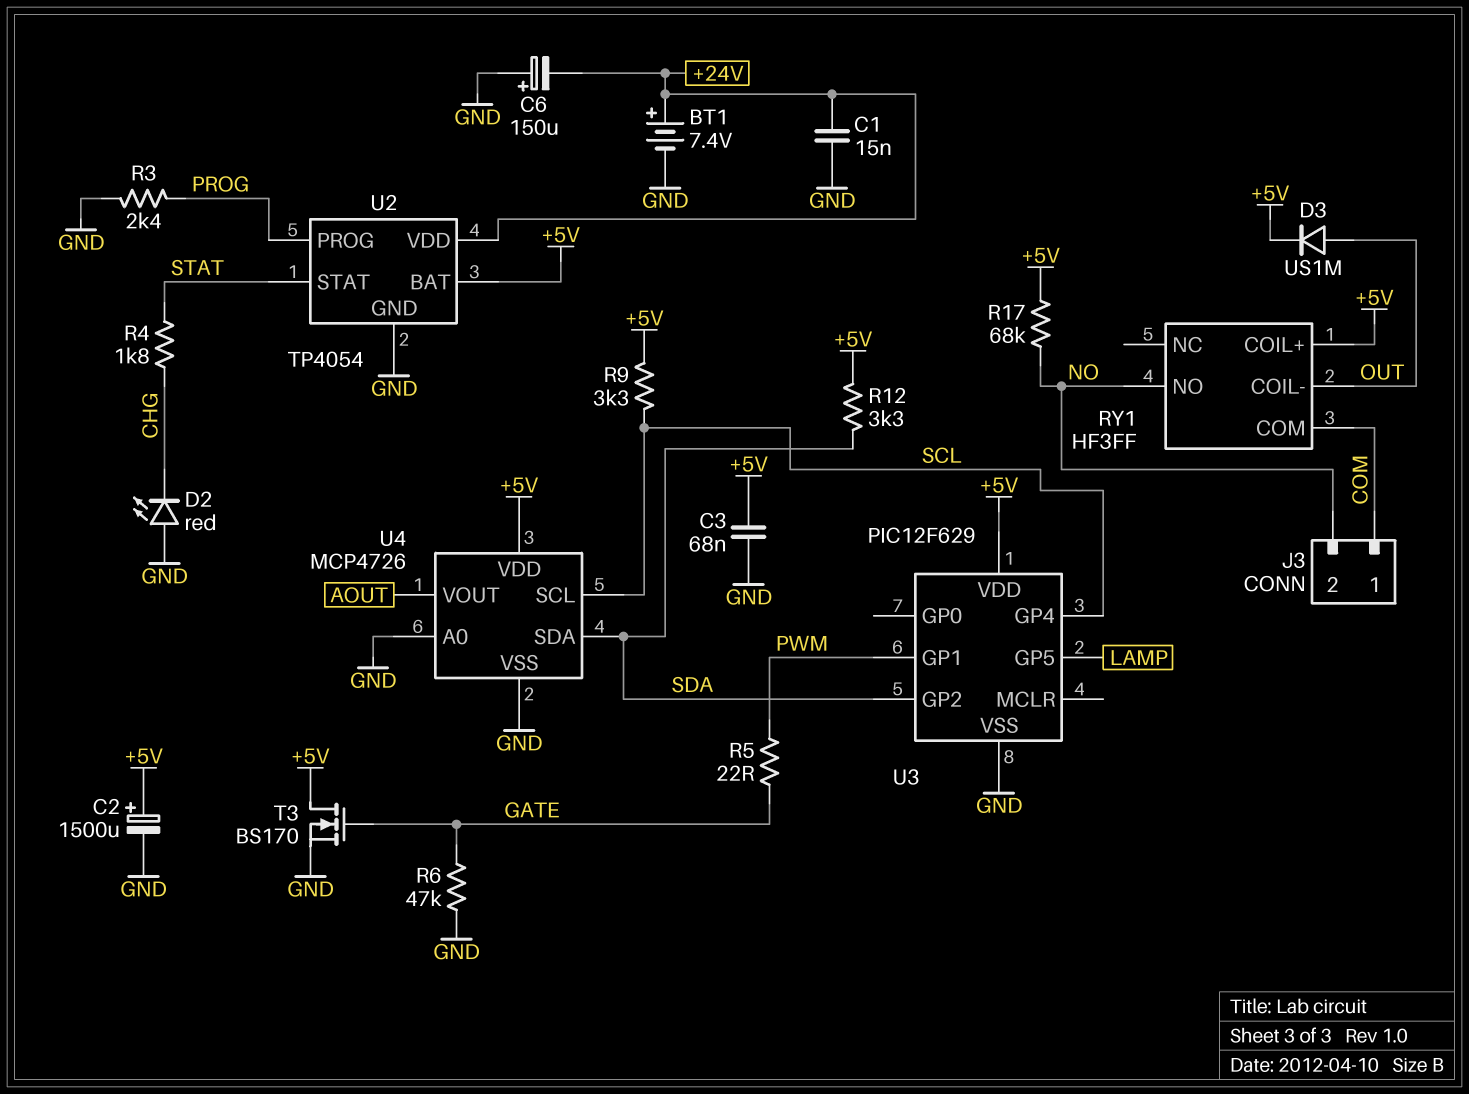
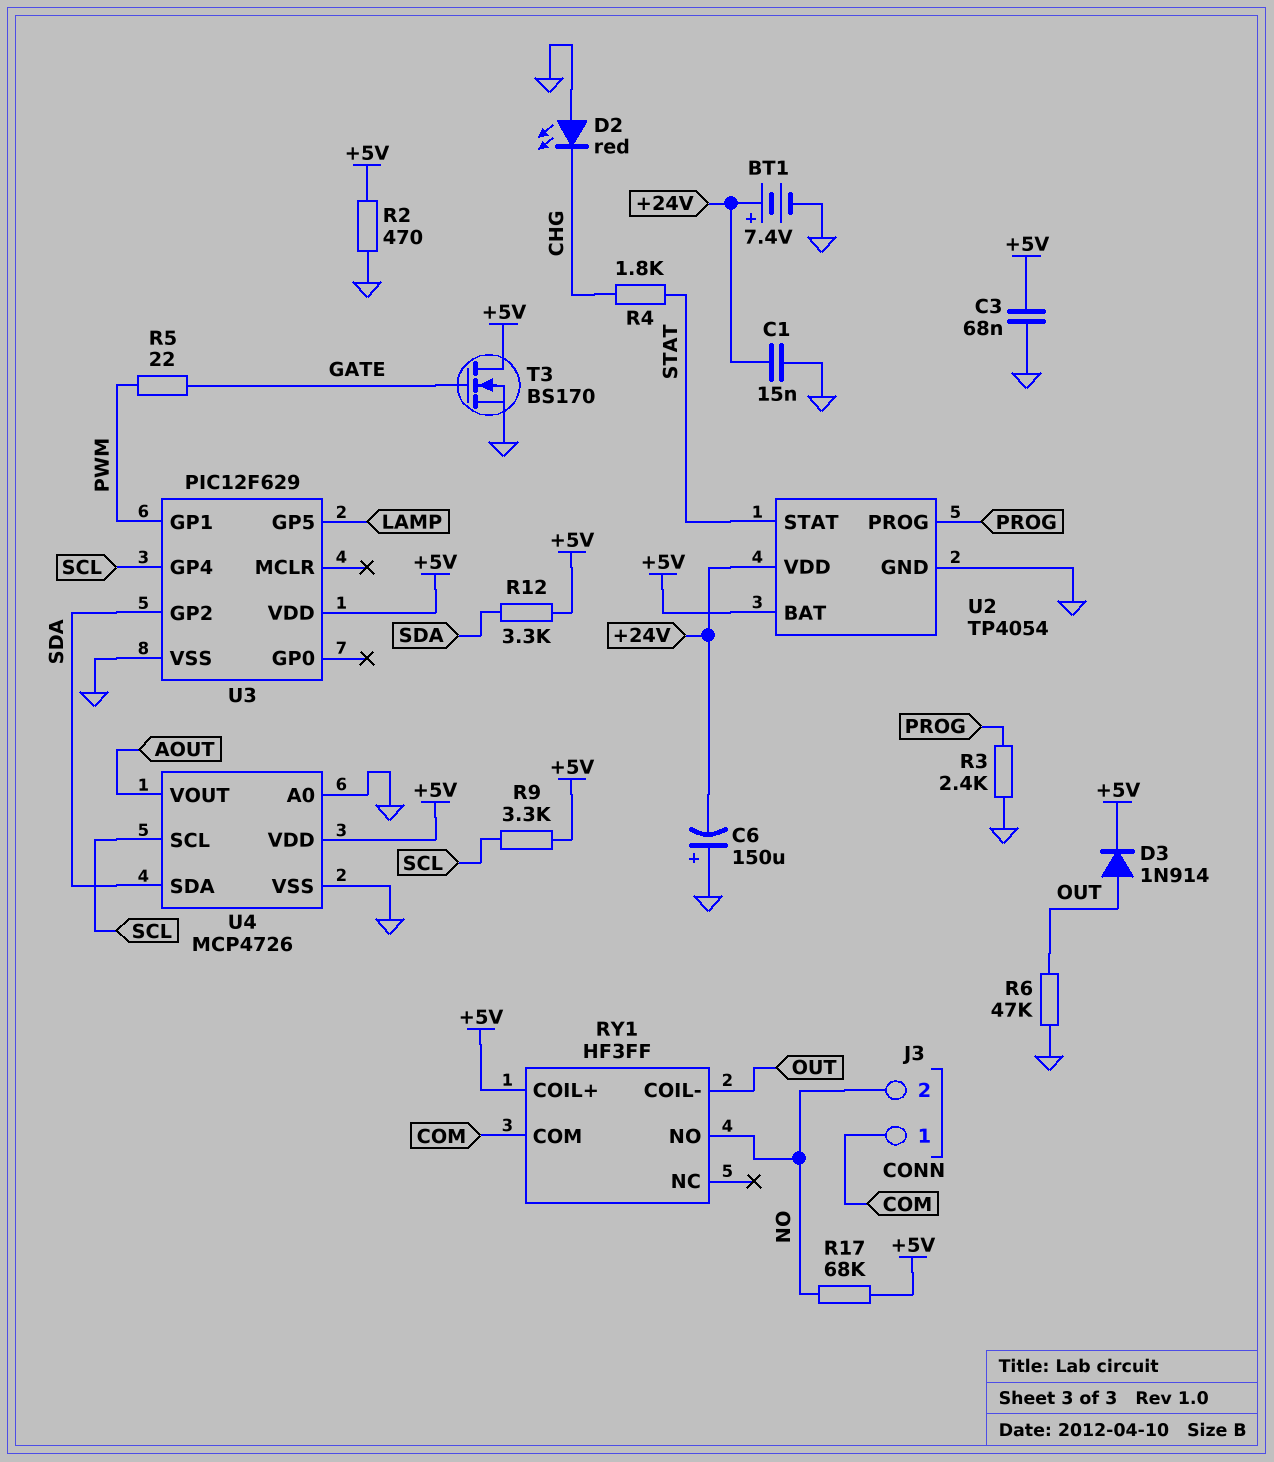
C2: 1500uF (plus +5V, minus GND) -> none
D3: diode US1M (A OUT, K +5V) -> diode 1N914 (A OUT, K +5V)
R2: none -> 470 (+5V, GND)
R6: 47k (GATE, GND) -> 47k (GND, OUT)

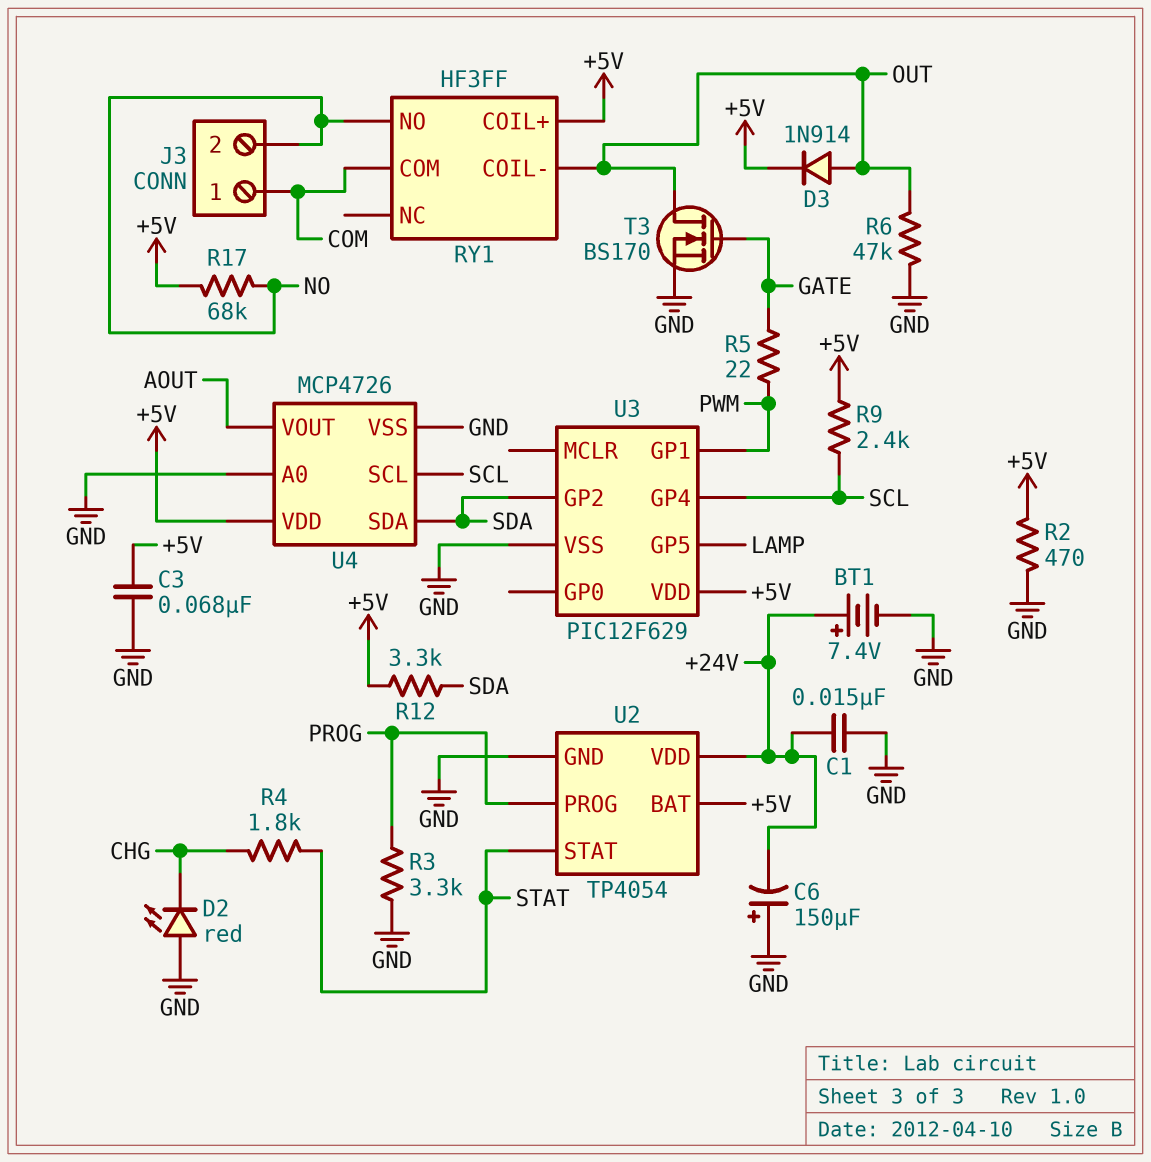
R3: 2.4k (GND, PROG) -> 3.3k (GND, PROG)
R9: 3.3k (+5V, SCL) -> 2.4k (+5V, SCL)
T3: NMOS BS170 (G GATE, D +5V, S GND) -> NMOS BS170 (G GATE, D OUT, S GND)

